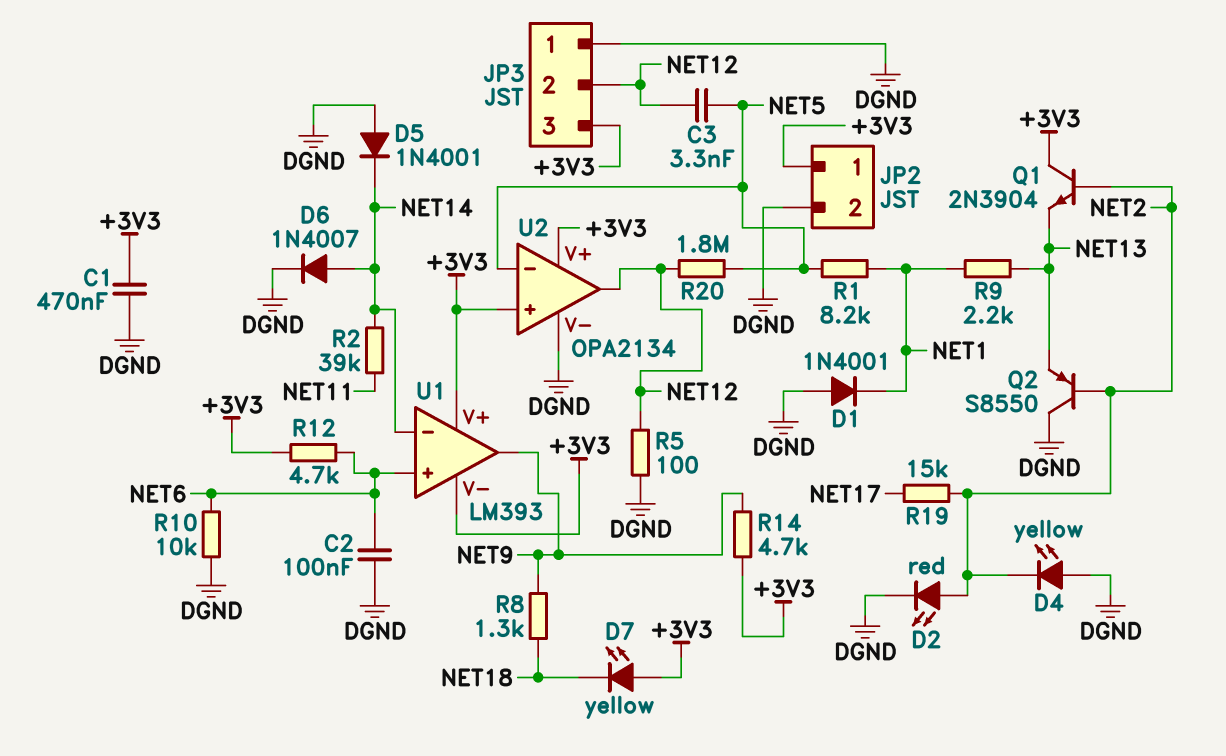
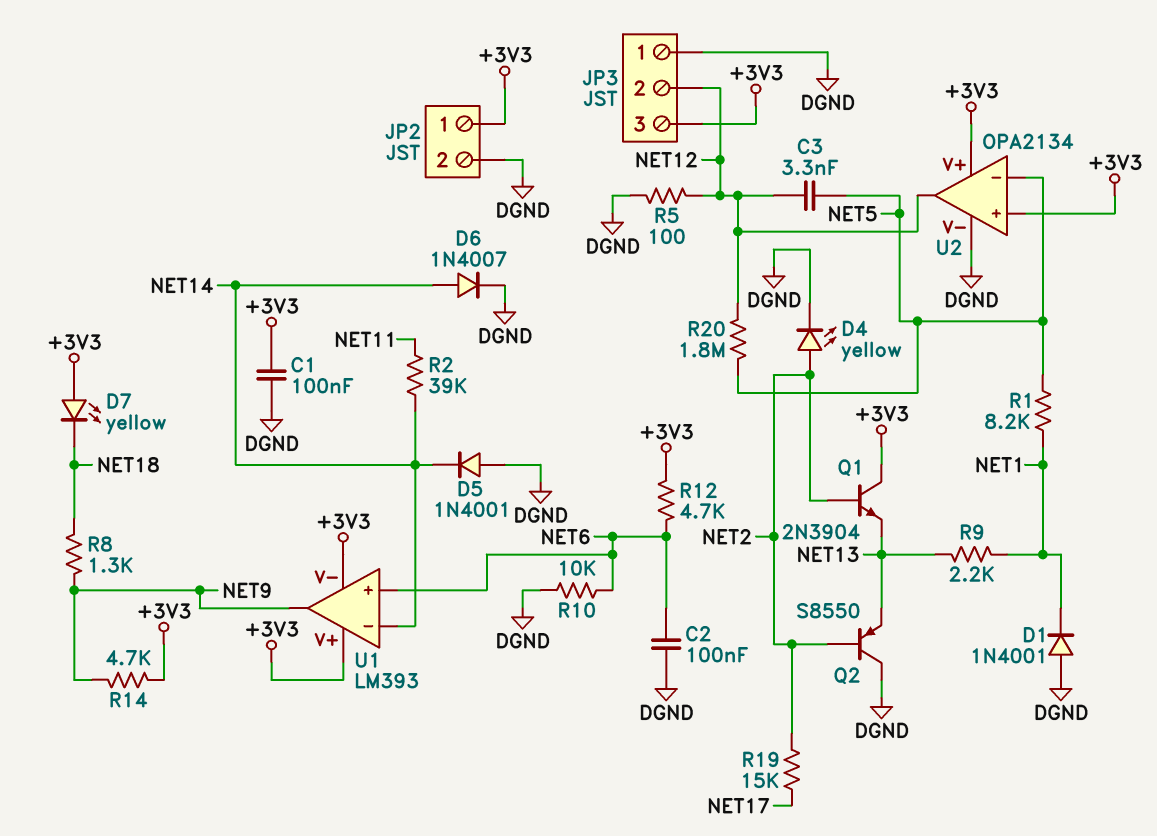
C1: 470nF (+3V3, DGND) -> 100nF (+3V3, DGND)
D2: LED red (A NET2, K DGND) -> none
D4: LED yellow (A DGND, K NET2) -> LED yellow (A NET2, K DGND)

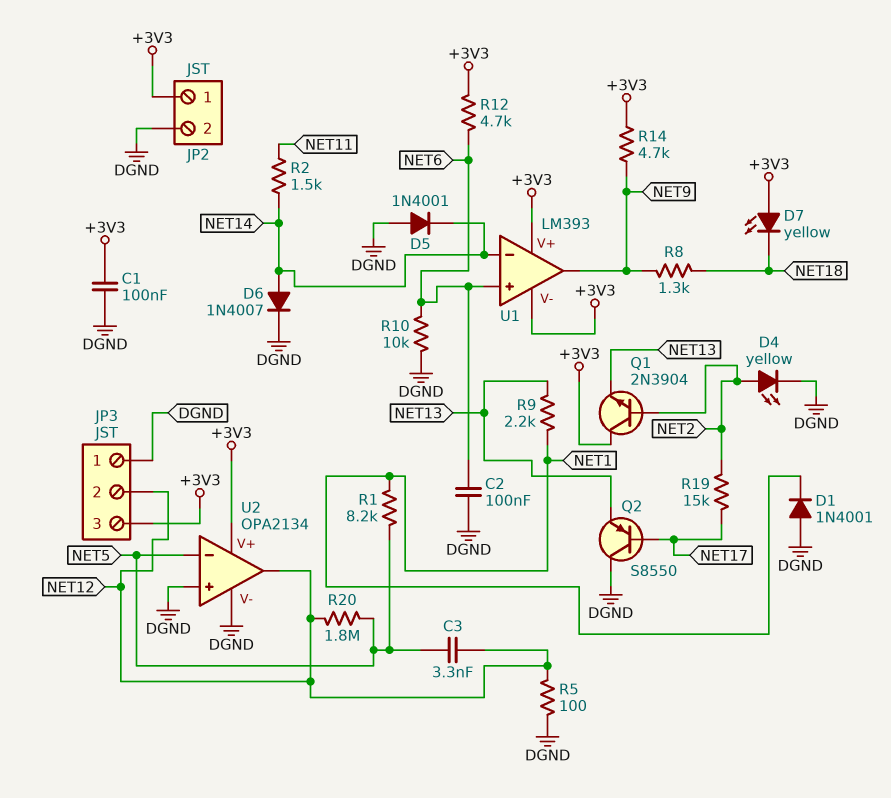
Q2: PNP S8550 (B NET2, C DGND, E NET13) -> PNP S8550 (B NET17, C DGND, E NET13)
R2: 39k (NET11, NET14) -> 1.5k (NET11, NET14)
U2 pin in+: +3V3 -> DGND

